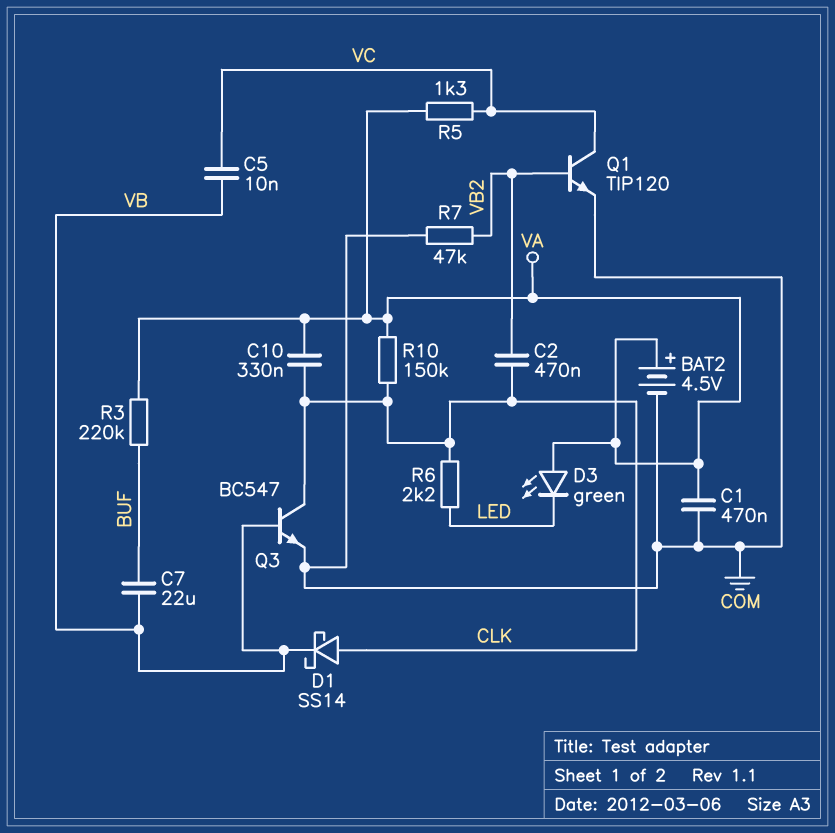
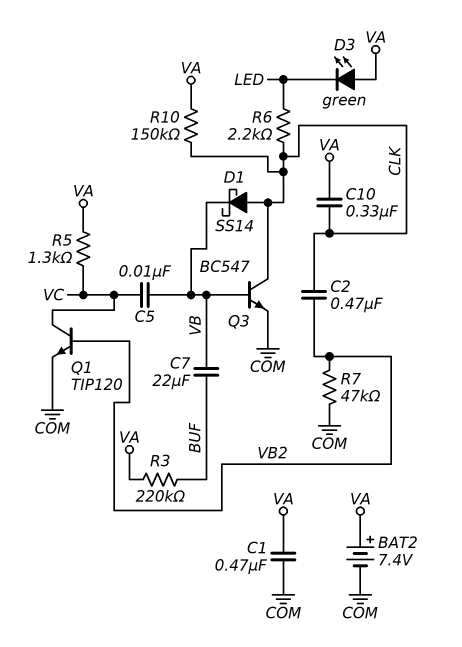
BAT2: 4.5V (plus VA, minus COM) -> 7.4V (plus VA, minus COM)

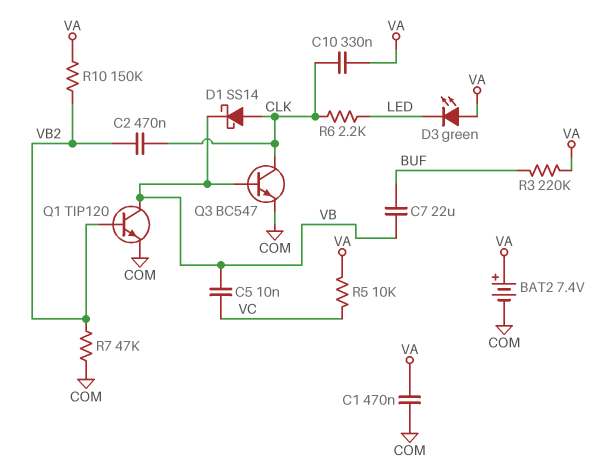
Q1: NPN TIP120 (B VB2, C VC, E COM) -> NPN TIP120 (B VB2, C VB, E COM)
R5: 1.3k (VA, VC) -> 10k (VA, VC)
R10: 150k (CLK, VA) -> 150k (VA, VB2)

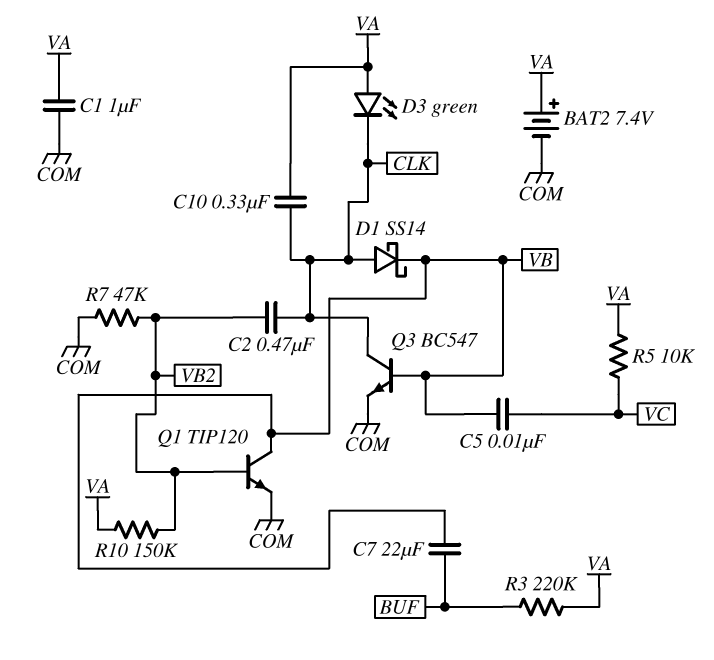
C1: 470nF (COM, VA) -> 1uF (COM, VA)
D3: LED green (A VA, K LED) -> LED green (A VA, K CLK)
R6: 2.2k (CLK, LED) -> none

